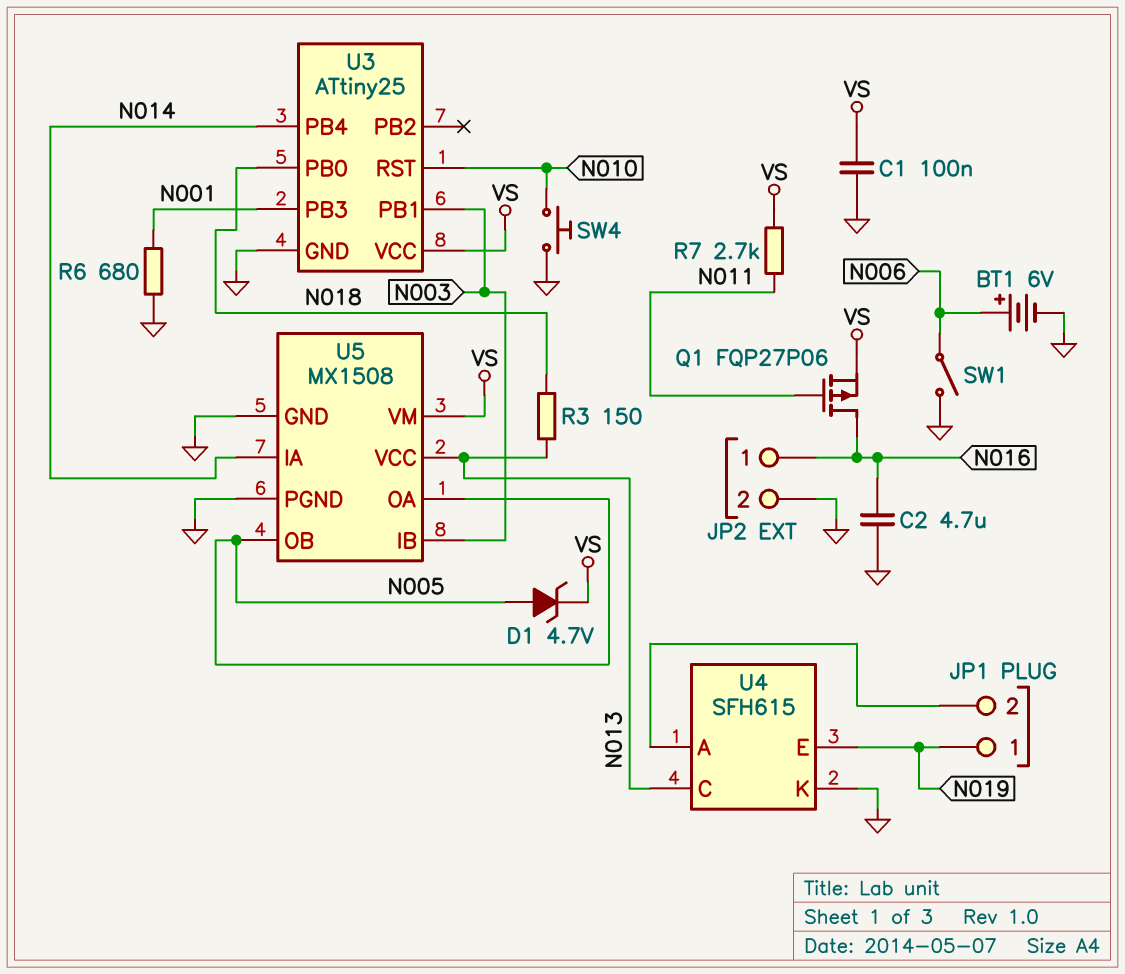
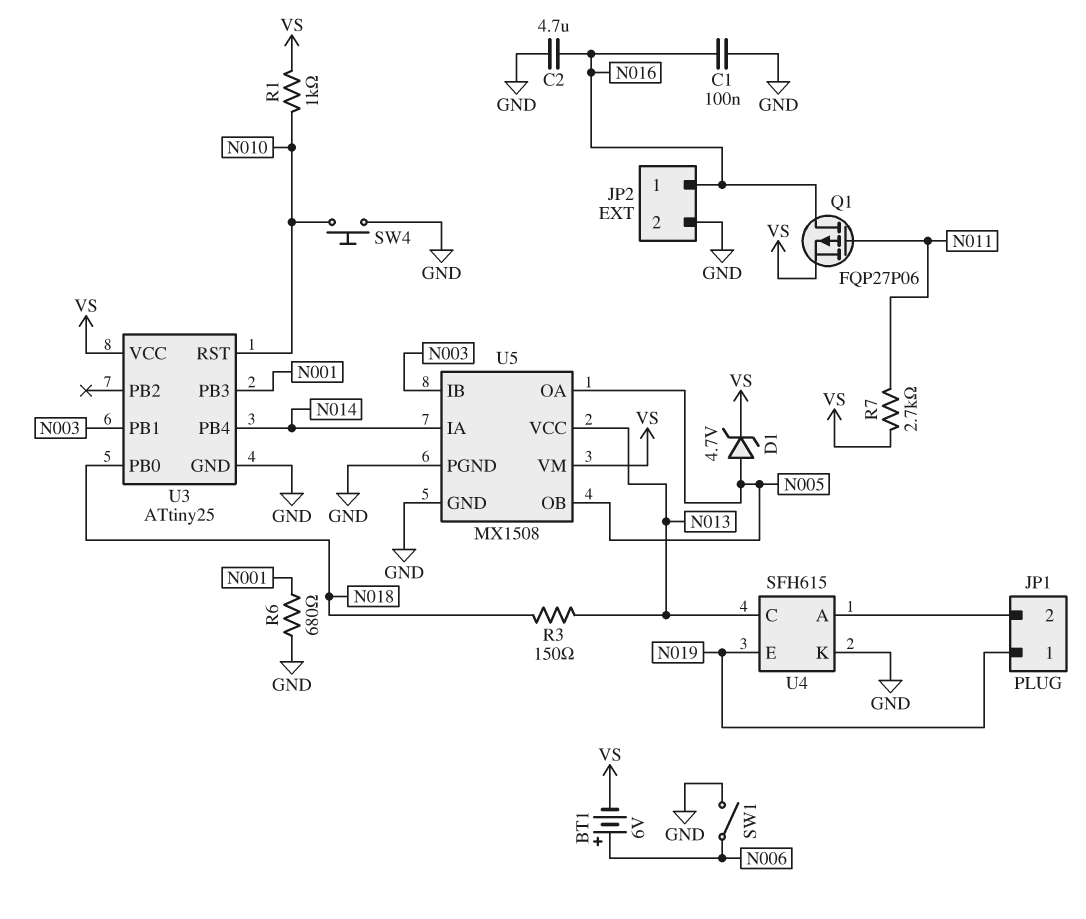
BT1: 6V (plus N006, minus GND) -> 6V (plus N006, minus VS)
C1: 100nF (GND, VS) -> 100nF (GND, N016)
R1: none -> 1k (N010, VS)

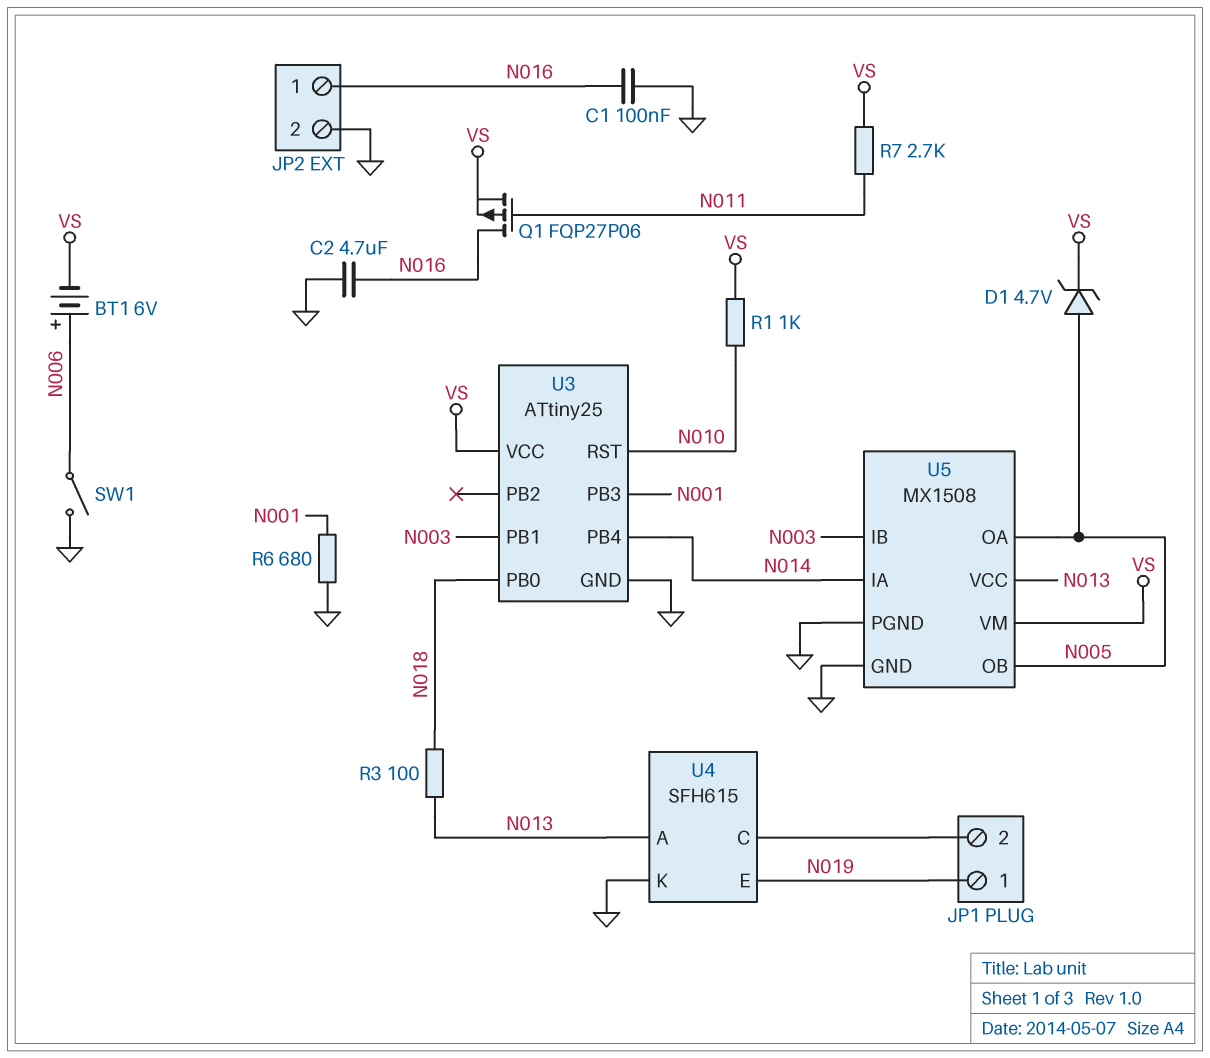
R3: 150 (N013, N018) -> 100 (N013, N018)
SW4: button (GND, N010) -> none
U4 pin A: JP1/2 -> N013
U4 pin C: N013 -> JP1/2

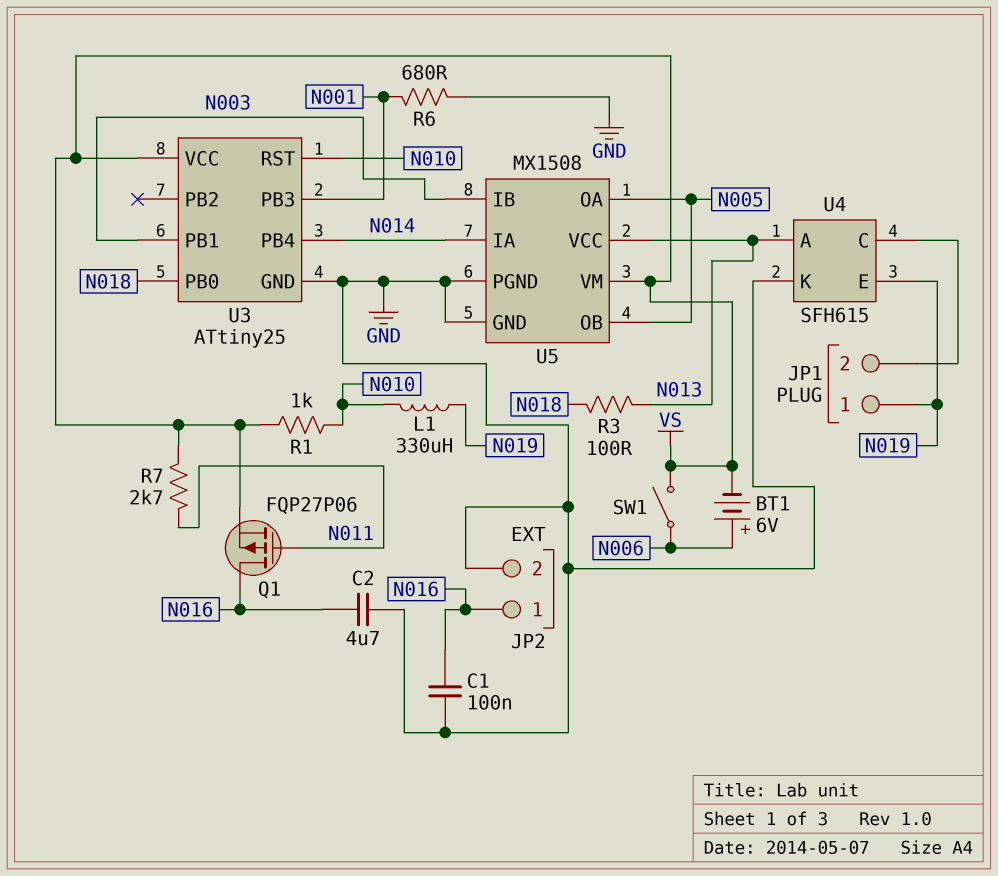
D1: zener 4.7V (A N005, K VS) -> none
L1: none -> 330uH (N010, N019)
SW1: switch (GND, N006) -> switch (N006, VS)

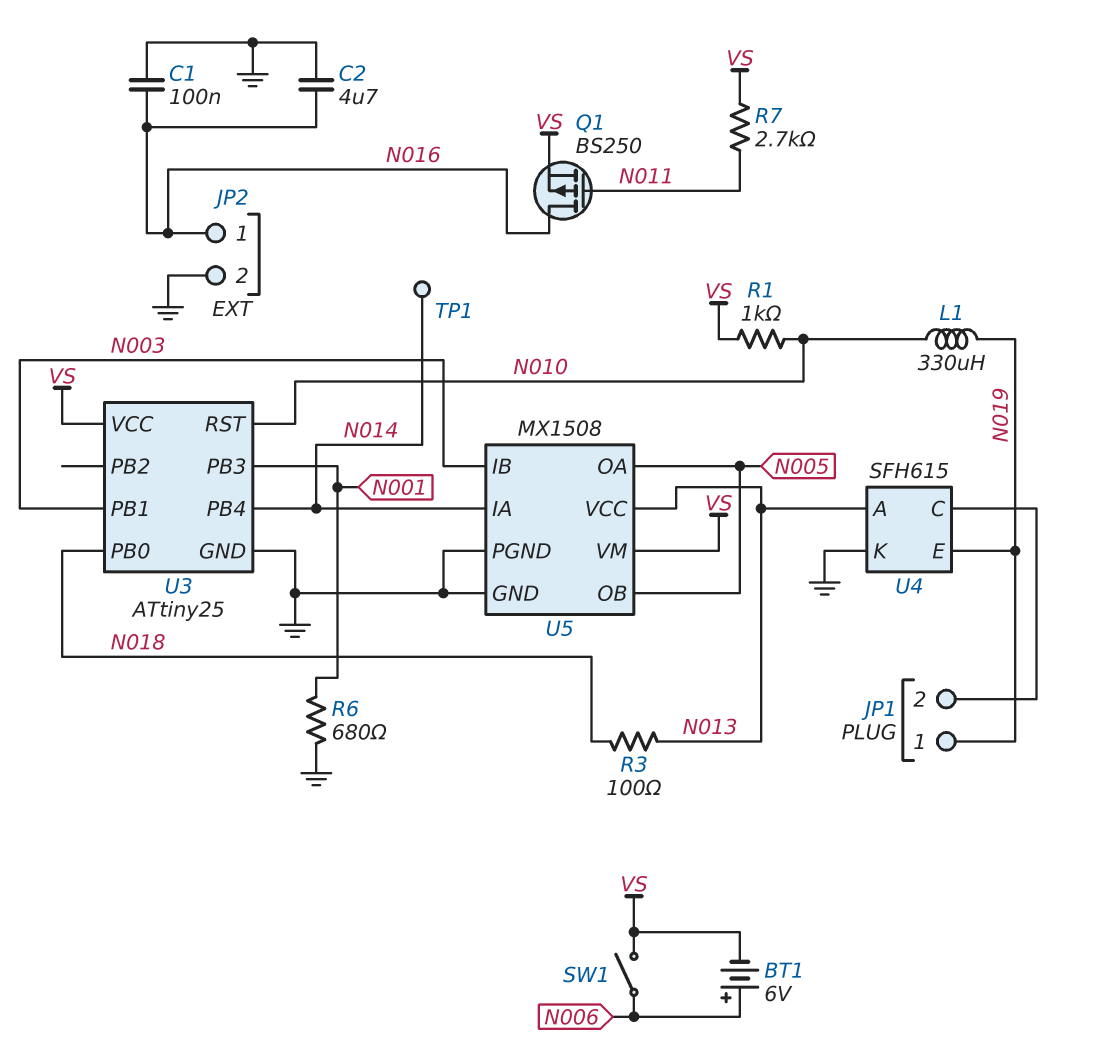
Q1: PMOS FQP27P06 (G N011, D N016, S VS) -> PMOS BS250 (G N011, D N016, S VS)
TP1: none -> test point (N014)

